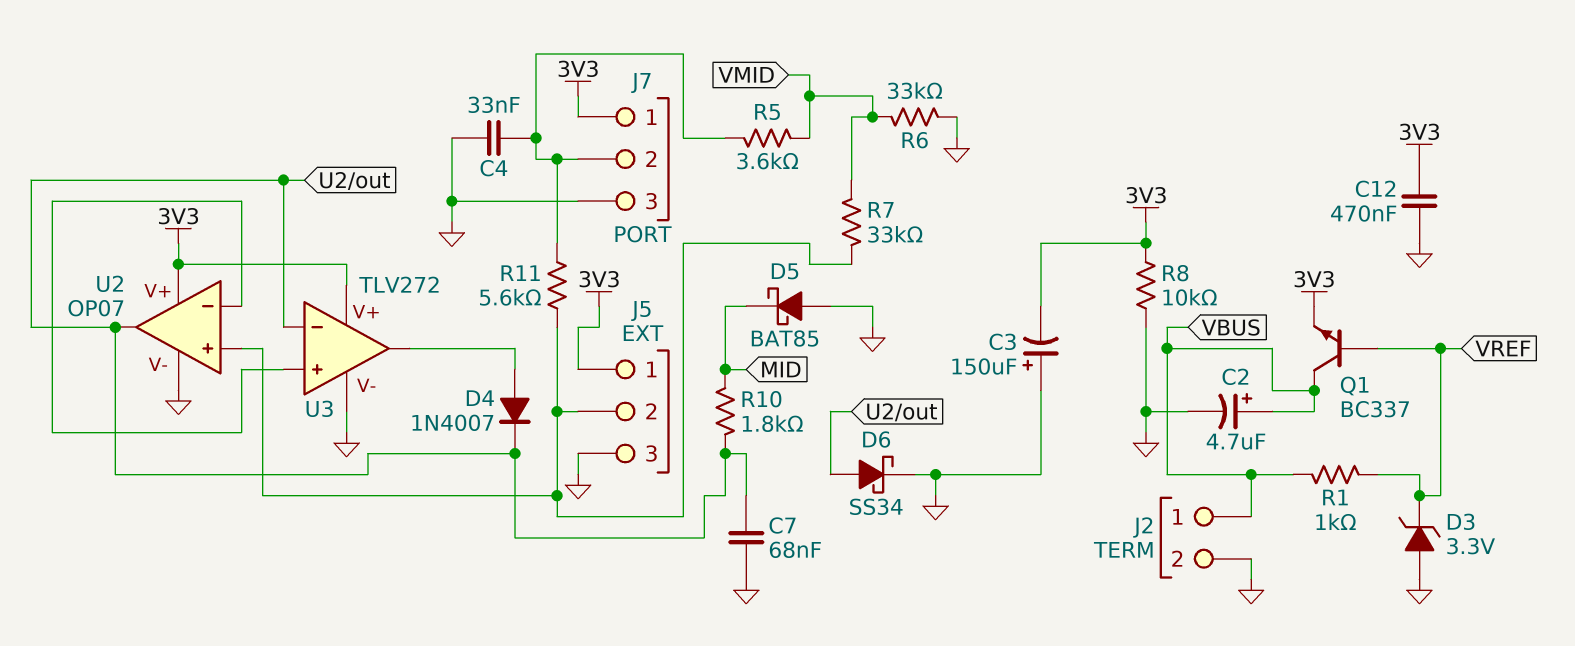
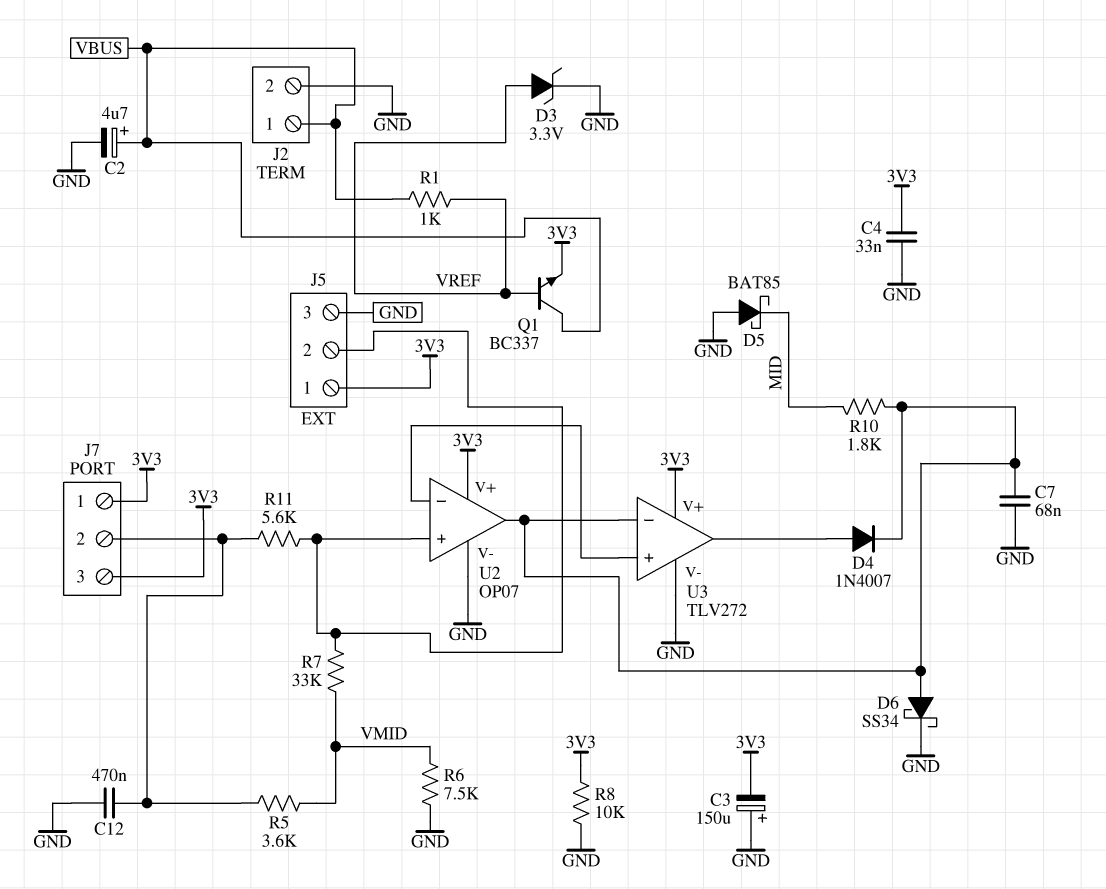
C4: 33nF (GND, J7/2) -> 33nF (3V3, GND)
C12: 470nF (3V3, GND) -> 470nF (GND, J7/2)
D3: zener 3.3V (A GND, K VREF) -> zener 3.3V (A VREF, K GND)
J7 pin 3: GND -> 3V3
R6: 33k (GND, VMID) -> 7.5k (GND, VMID)

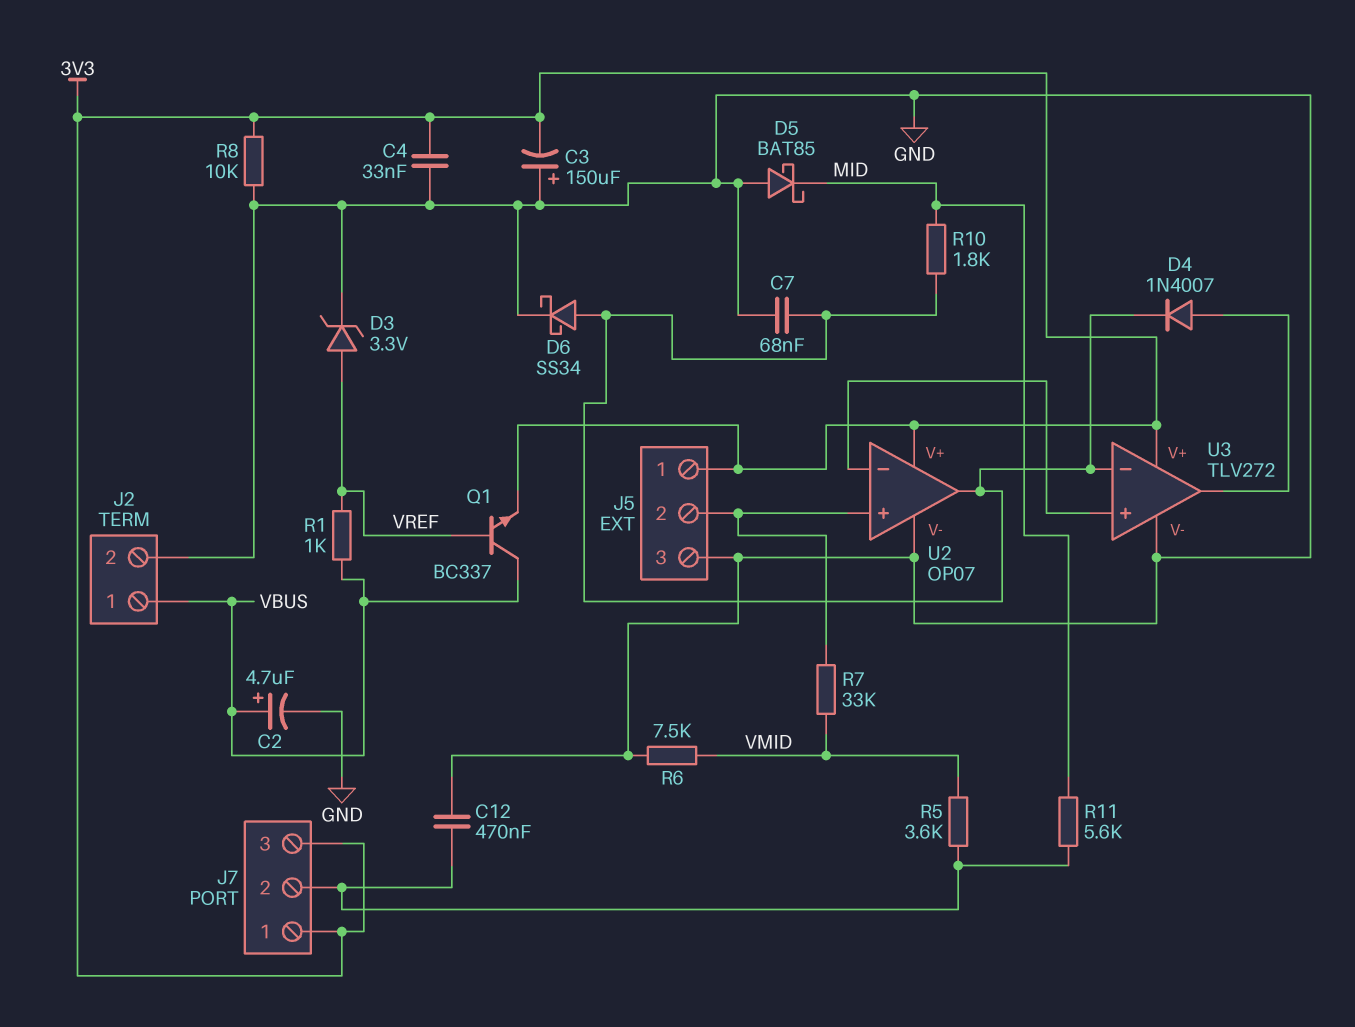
R11: 5.6k (J5/2, J7/2) -> 5.6k (J7/2, MID)

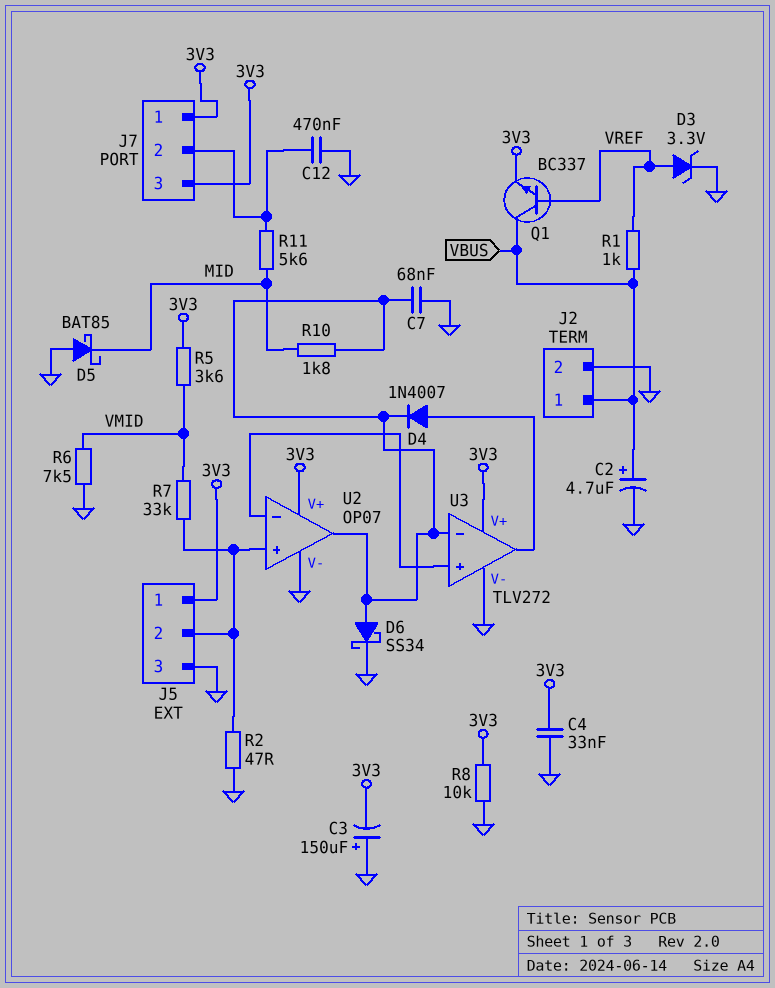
R2: none -> 47 (GND, J5/2)
R5: 3.6k (J7/2, VMID) -> 3.6k (3V3, VMID)

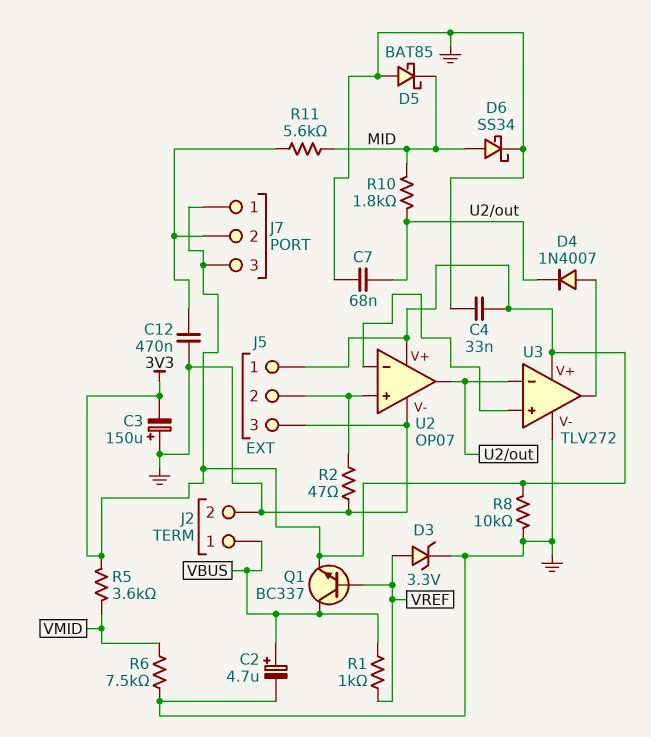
D6: schottky SS34 (A U2/out, K GND) -> schottky SS34 (A MID, K GND)
R7: 33k (J5/2, VMID) -> none

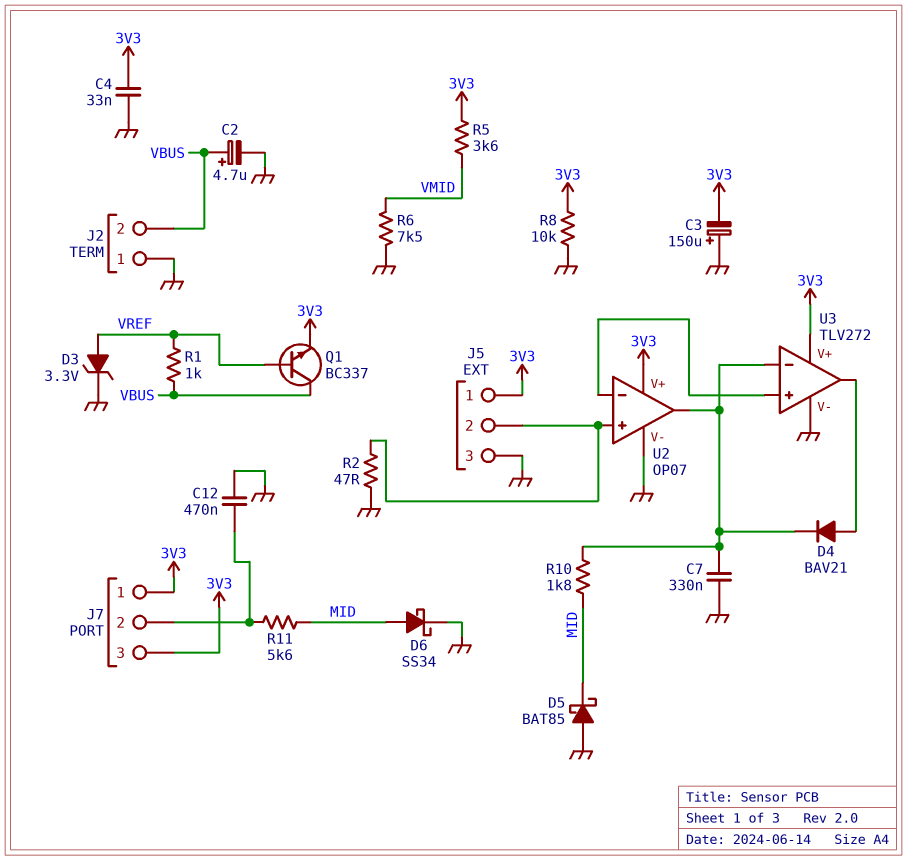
C7: 68nF (GND, U2/out) -> 330nF (GND, U2/out)
D4: diode 1N4007 (A U3/out, K U2/out) -> diode BAV21 (A U3/out, K U2/out)
J2 pin 1: VBUS -> GND
J2 pin 2: GND -> VBUS

